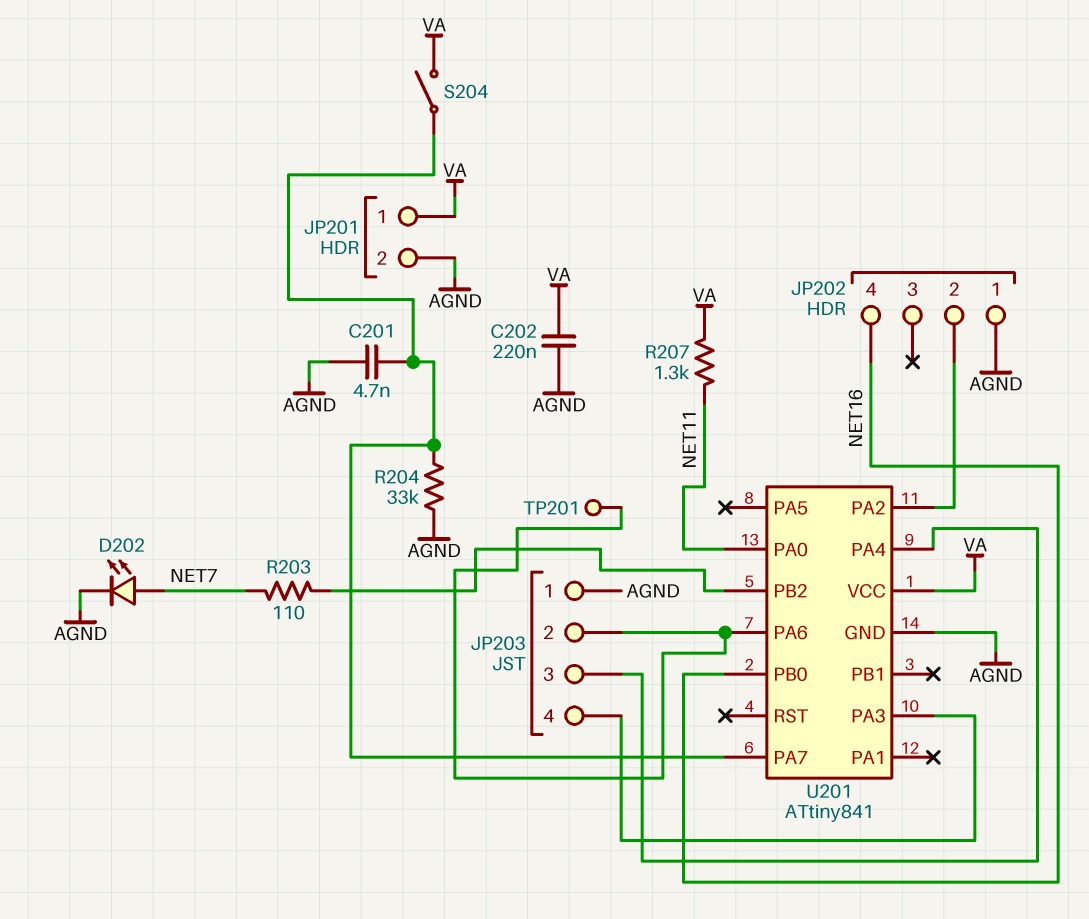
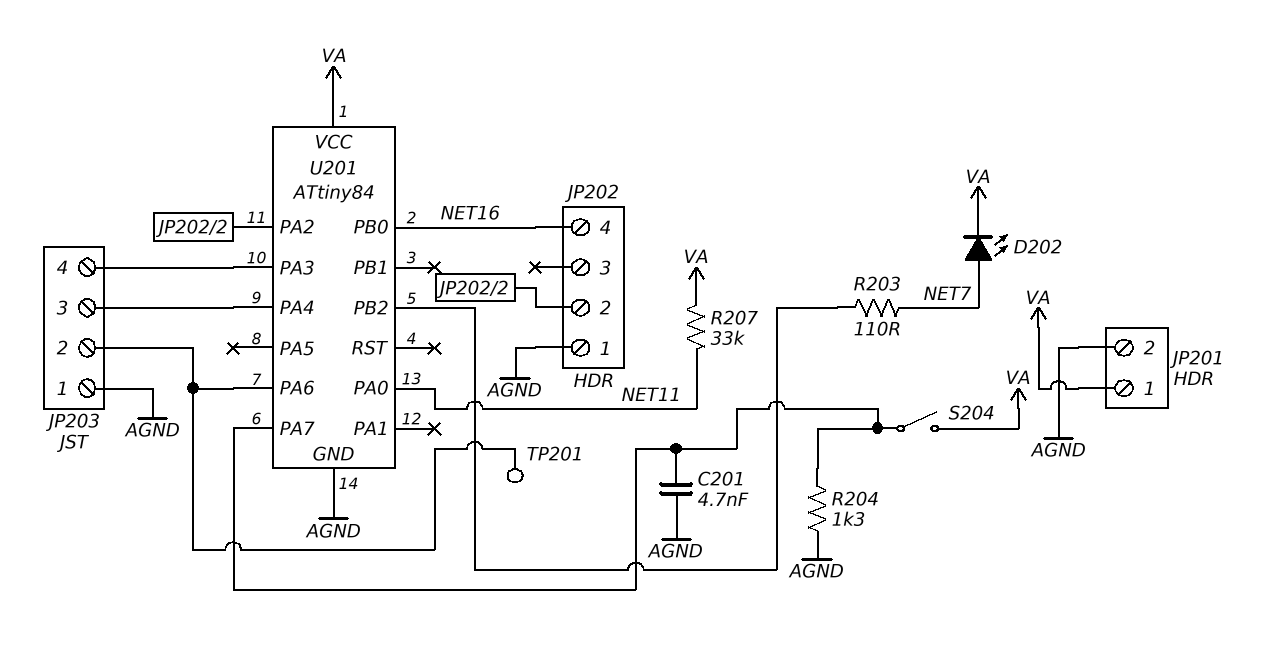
C202: 220nF (AGND, VA) -> none
D202: LED (A NET7, K AGND) -> LED (A NET7, K VA)
R204: 33k (AGND, U201/PA7) -> 1.3k (AGND, U201/PA7)
R207: 1.3k (NET11, VA) -> 33k (NET11, VA)
U201: ATtiny841 -> ATtiny84

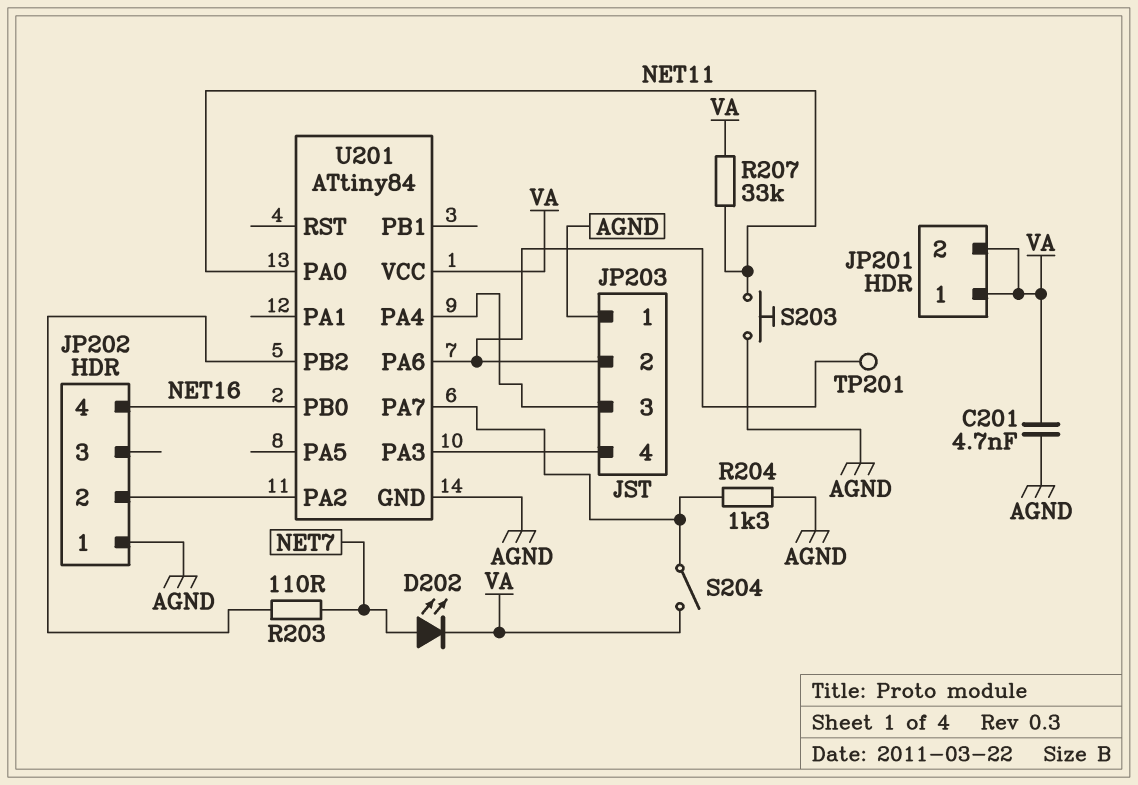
C201: 4.7nF (AGND, U201/PA7) -> 4.7nF (AGND, VA)
JP201 pin 2: AGND -> VA
S203: none -> button (AGND, NET11)

